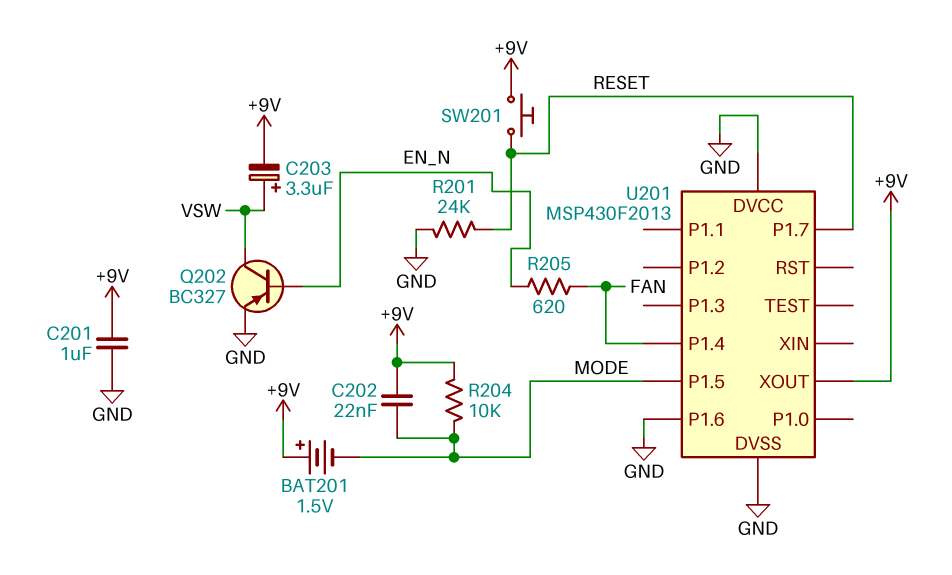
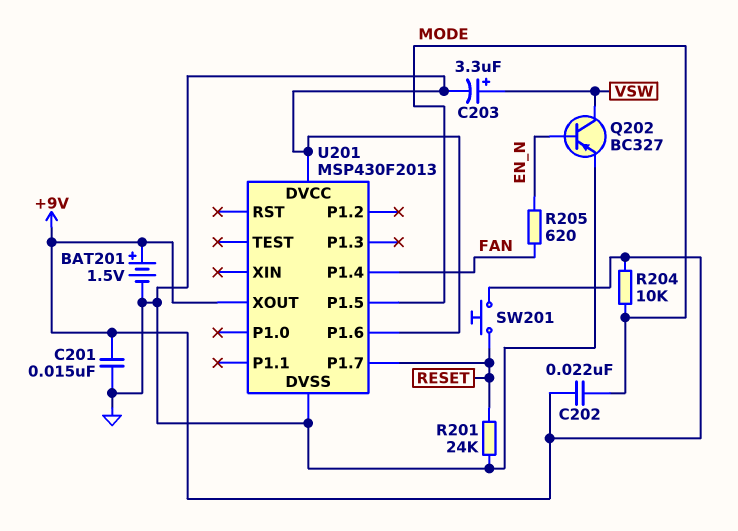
BAT201: 1.5V (plus +9V, minus MODE) -> 1.5V (plus +9V, minus GND)
C201: 1uF (+9V, GND) -> 15nF (+9V, GND)
C203: 3.3uF (plus VSW, minus +9V) -> 3.3uF (plus VSW, minus GND)

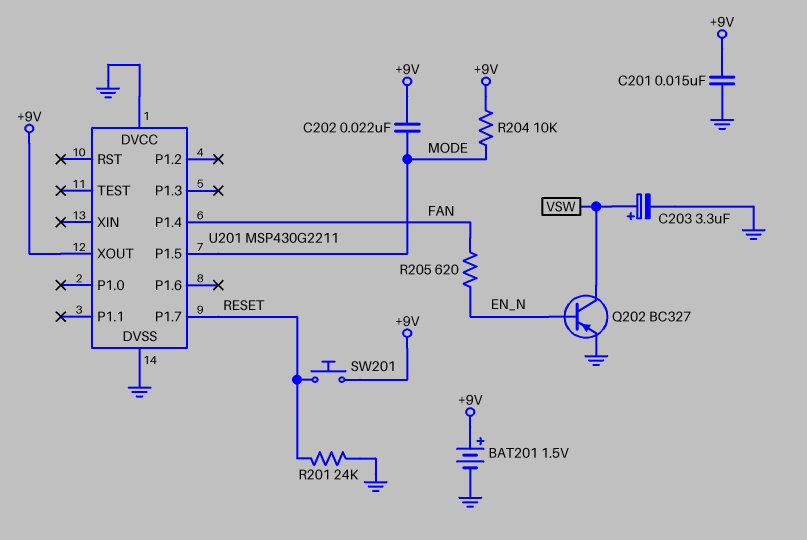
U201: MSP430F2013 -> MSP430G2211
U201 pin P1.6: GND -> none

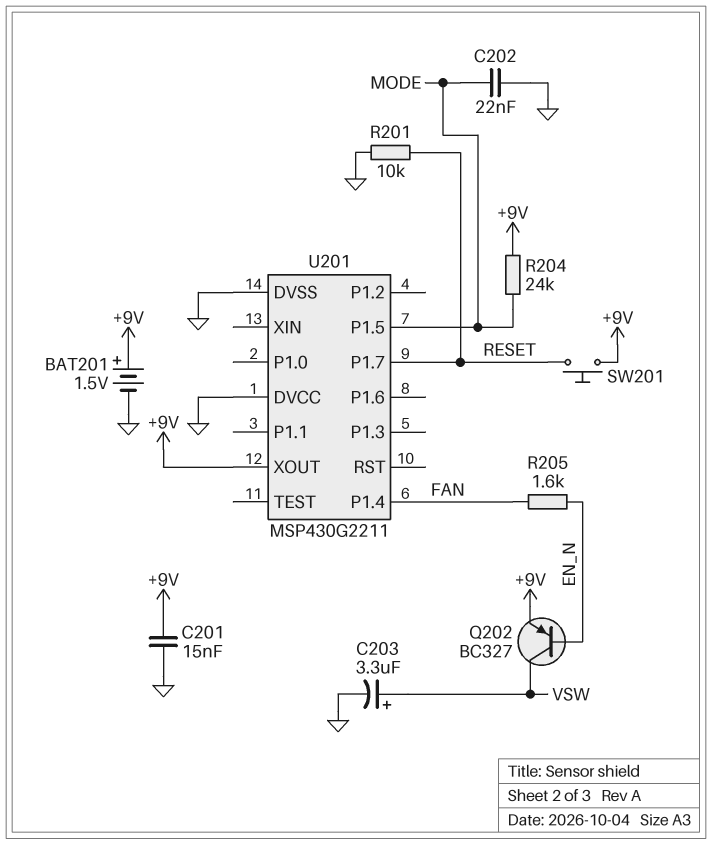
C202: 22nF (+9V, MODE) -> 22nF (GND, MODE)
Q202: PNP BC327 (B EN_N, C VSW, E GND) -> PNP BC327 (B EN_N, C VSW, E +9V)
R201: 24k (GND, RESET) -> 10k (GND, RESET)
R204: 10k (+9V, MODE) -> 24k (+9V, MODE)
R205: 620 (EN_N, FAN) -> 1.6k (EN_N, FAN)

